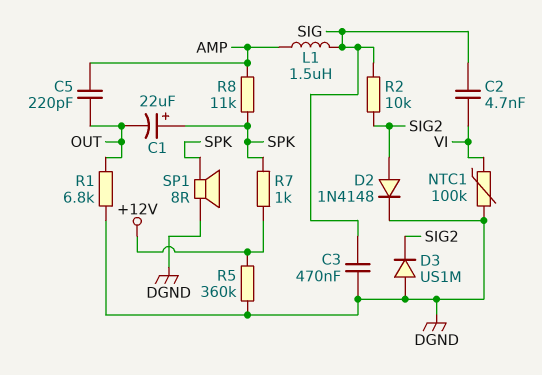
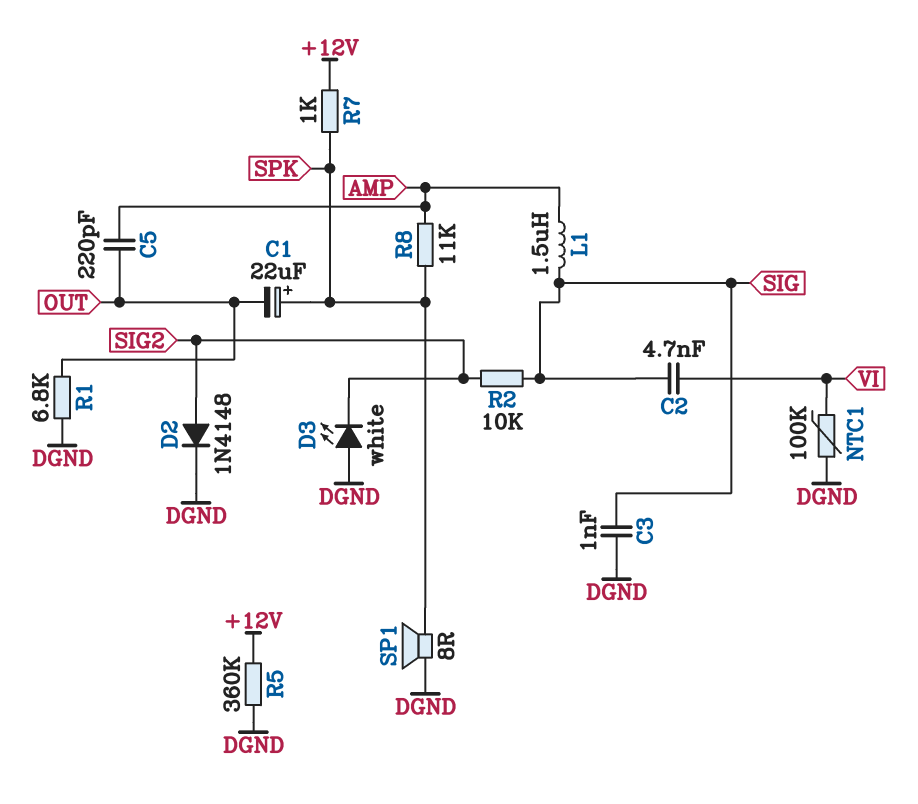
C3: 470nF (DGND, SIG) -> 1nF (DGND, SIG)
D3: diode US1M (A DGND, K SIG2) -> LED white (A DGND, K SIG2)

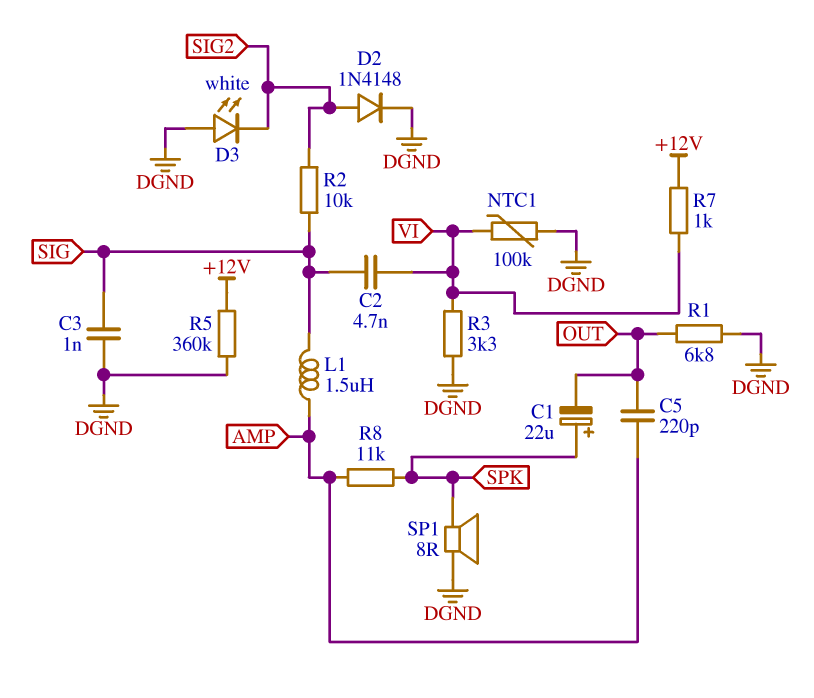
R3: none -> 3.3k (DGND, VI)
R7: 1k (+12V, SPK) -> 1k (+12V, VI)

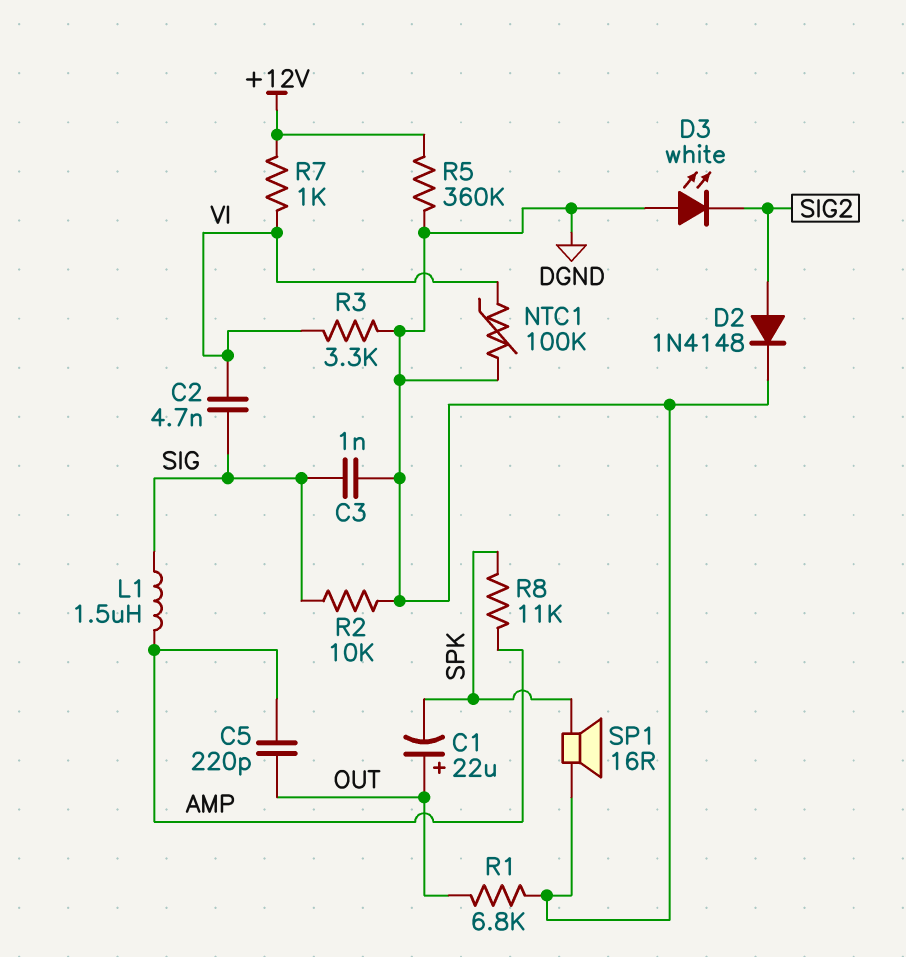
C1: 22uF (plus SPK, minus OUT) -> 22uF (plus OUT, minus SPK)
R2: 10k (SIG, SIG2) -> 10k (DGND, SIG)
SP1: speaker 8R (DGND, SPK) -> speaker 16R (DGND, SPK)

